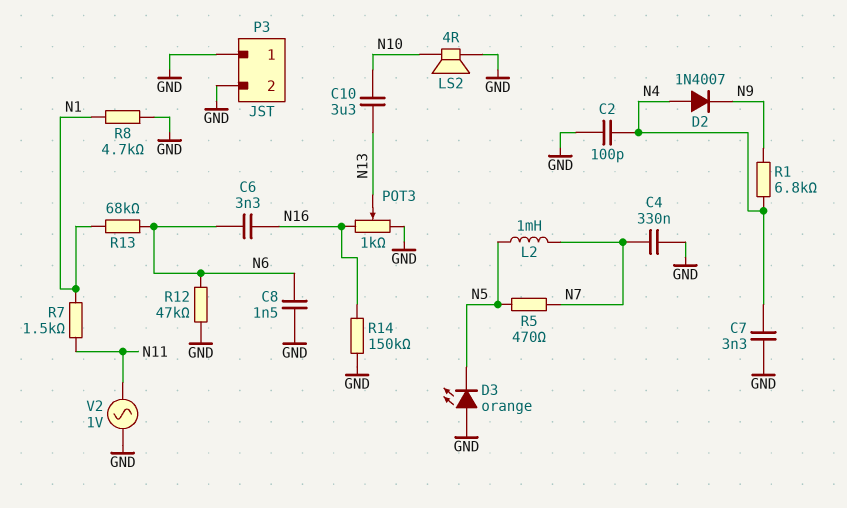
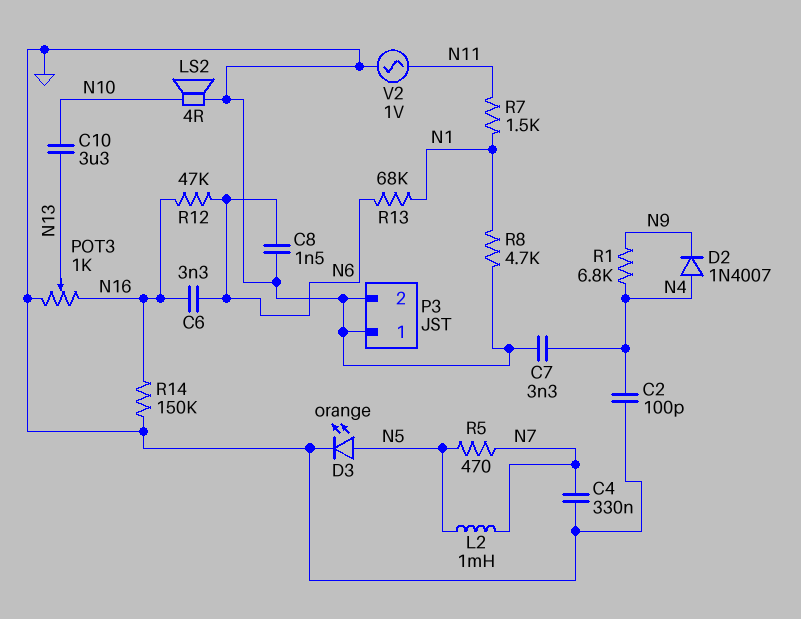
D3: LED orange (A GND, K N5) -> LED orange (A N5, K GND)
R12: 47k (GND, N6) -> 47k (N6, N16)

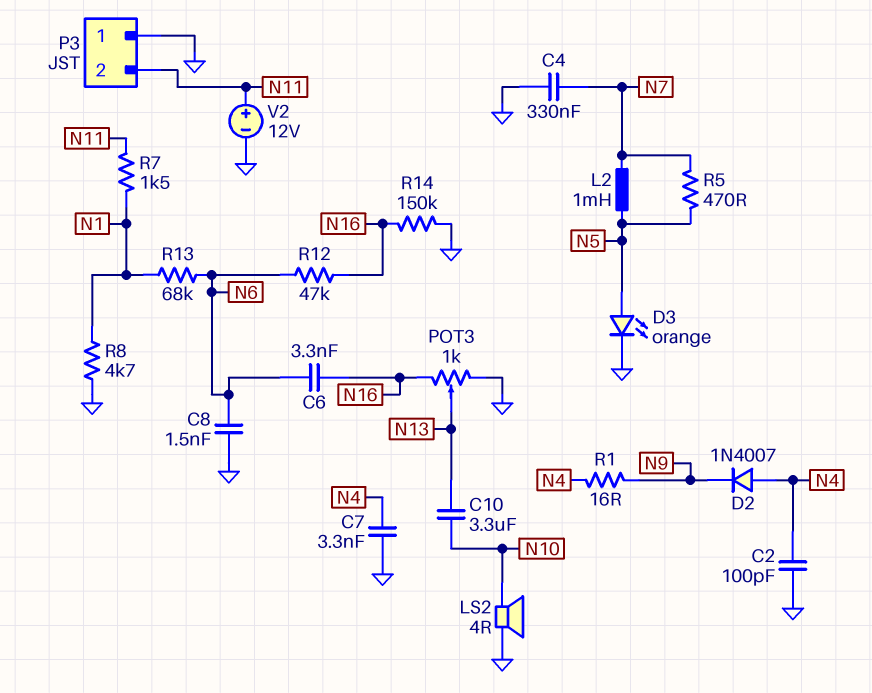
P3 pin 2: GND -> N11
R1: 6.8k (N4, N9) -> 16 (N4, N9)
V2: AC 1V (GND, N11) -> 12V (plus N11, minus GND)

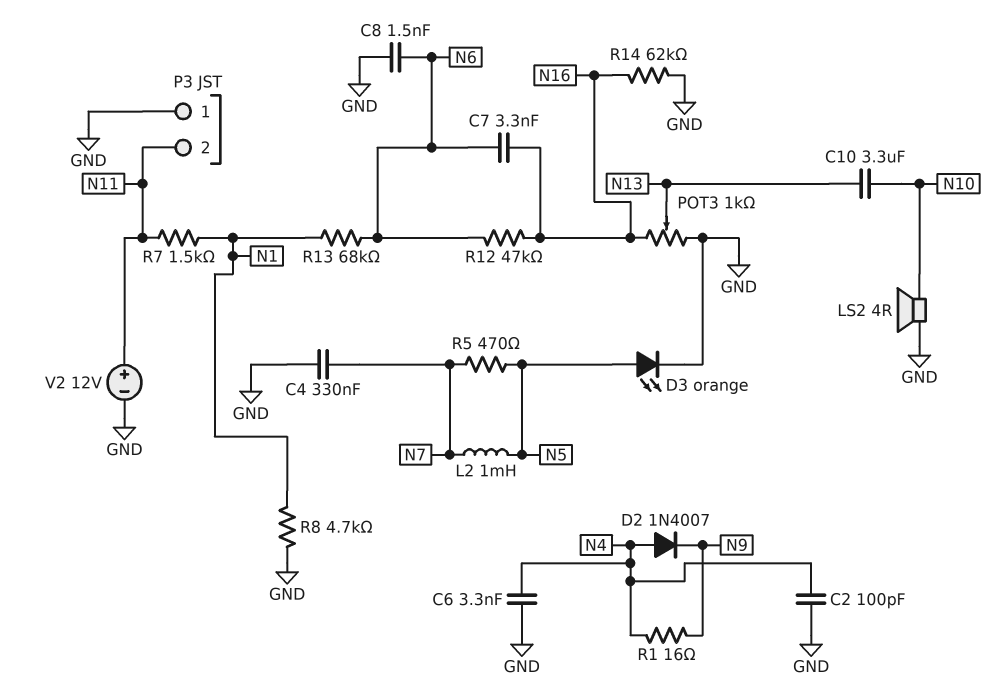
C6: 3.3nF (N6, N16) -> 3.3nF (GND, N4)
C7: 3.3nF (GND, N4) -> 3.3nF (N6, N16)
R14: 150k (GND, N16) -> 62k (GND, N16)

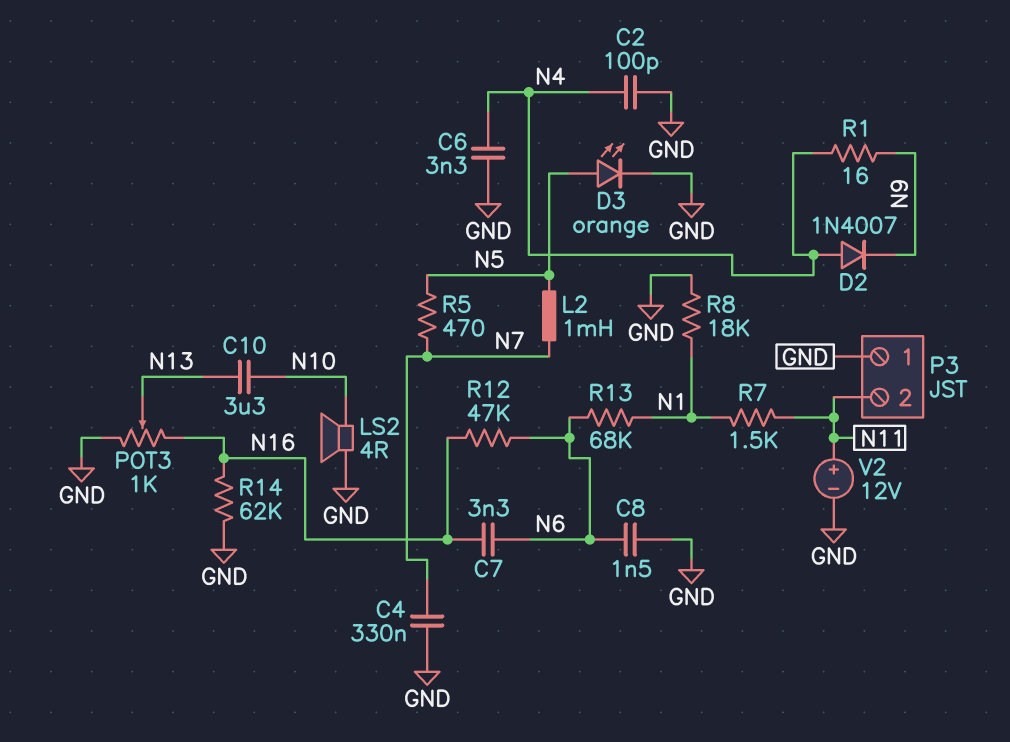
R8: 4.7k (GND, N1) -> 18k (GND, N1)

